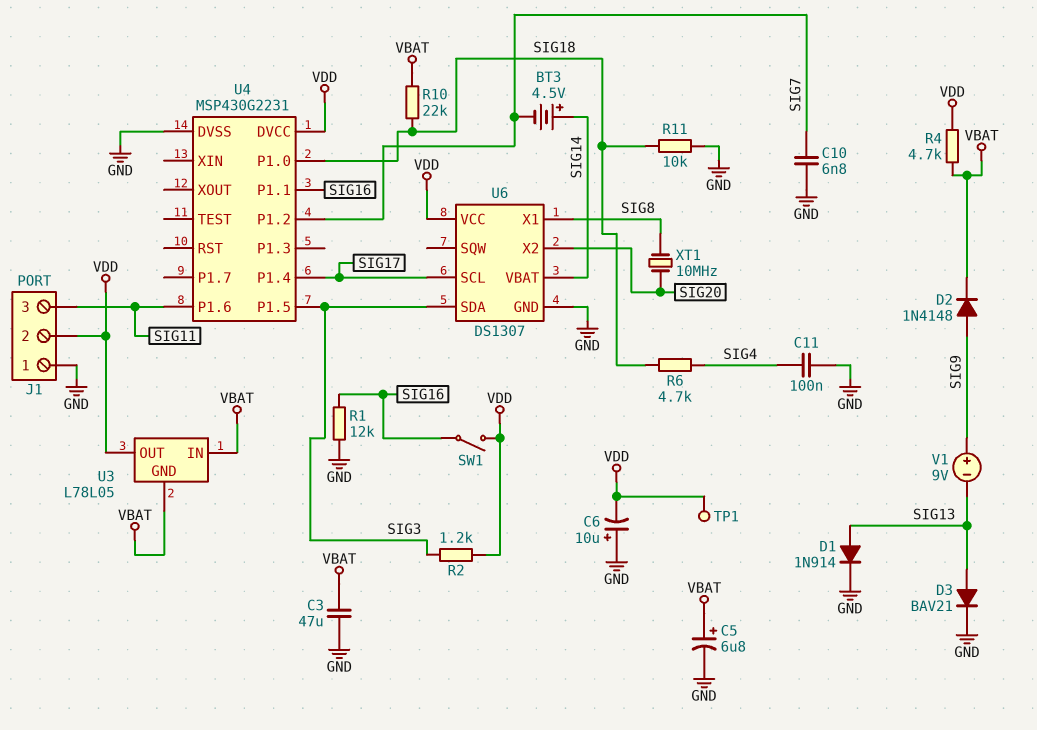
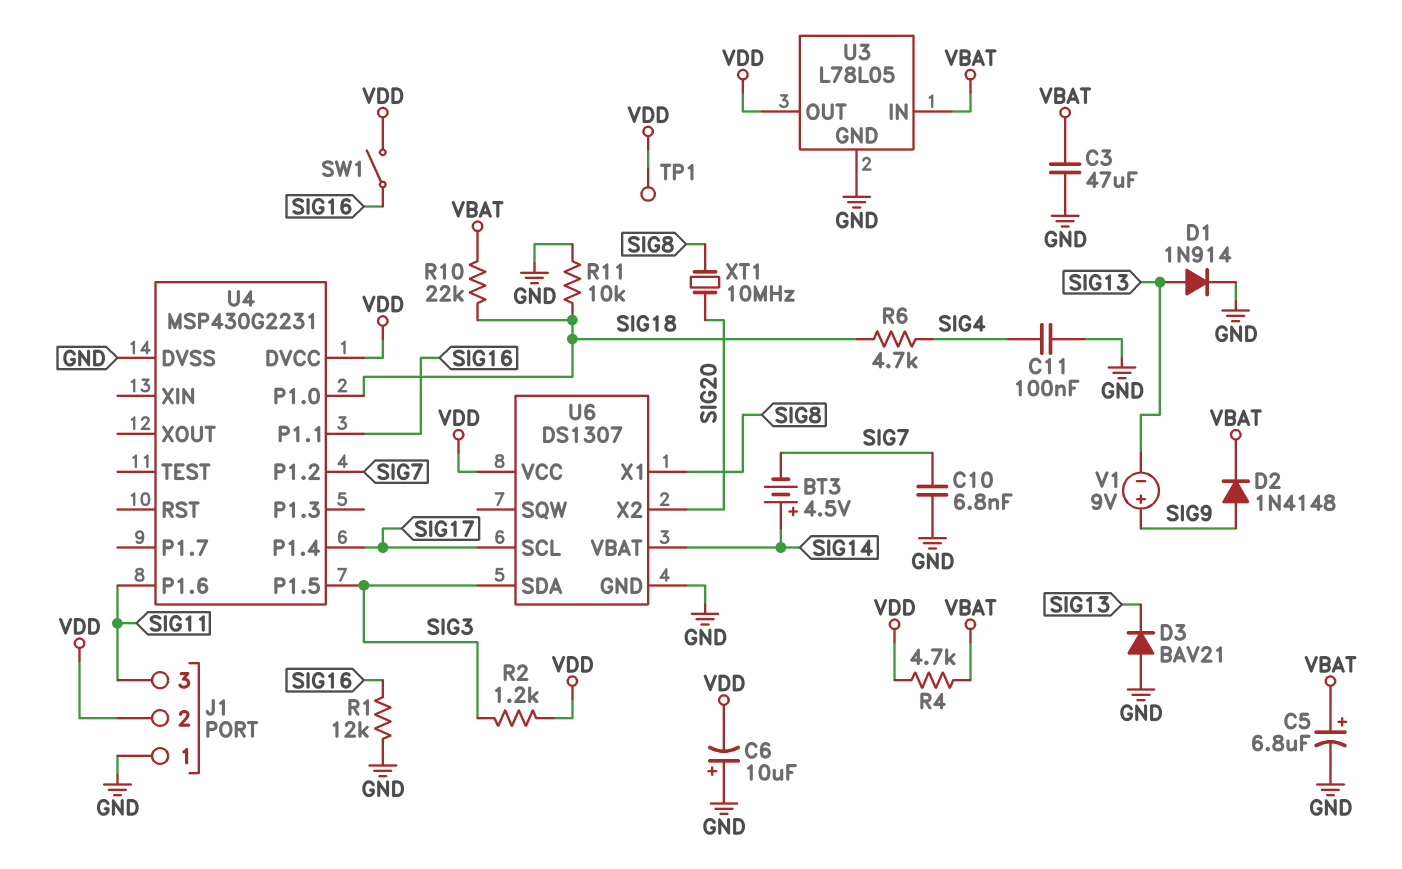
D3: diode BAV21 (A SIG13, K GND) -> diode BAV21 (A GND, K SIG13)
U3 pin GND: VBAT -> GND

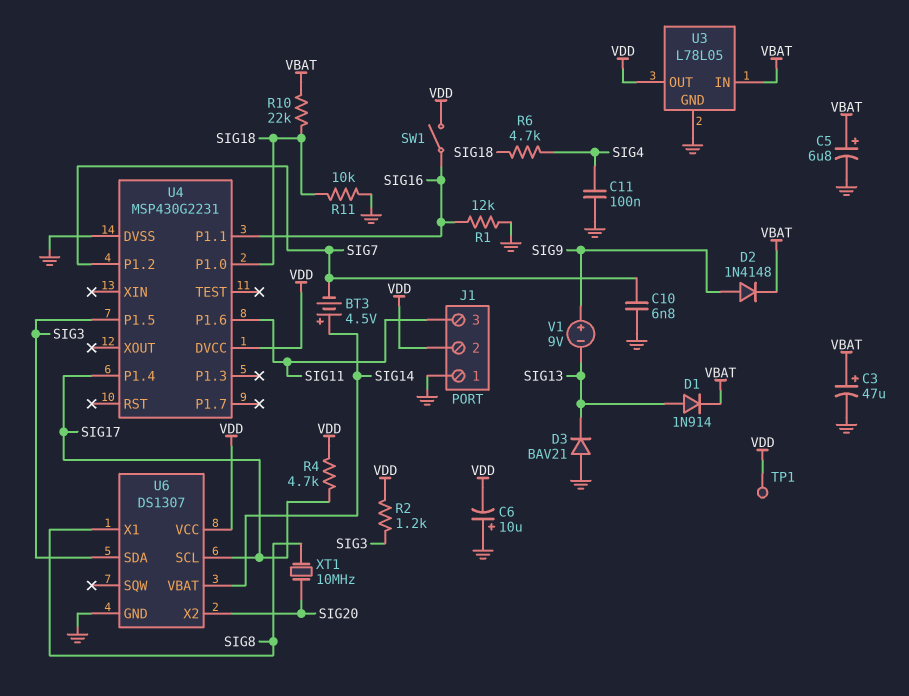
C3: 47uF (GND, VBAT) -> 47uF (plus VBAT, minus GND)
D1: diode 1N914 (A SIG13, K GND) -> diode 1N914 (A SIG13, K VBAT)
R4: 4.7k (VBAT, VDD) -> 4.7k (SIG17, VDD)

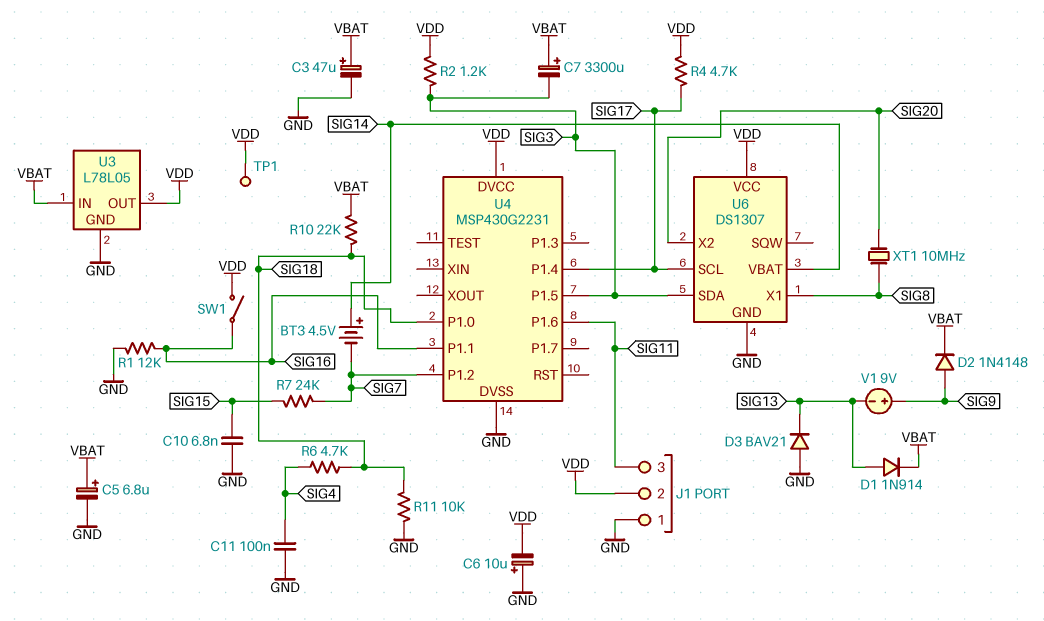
C7: none -> 3300uF (plus VBAT, minus SIG3)
C10: 6.8nF (GND, SIG7) -> 6.8nF (GND, SIG15)
R7: none -> 24k (SIG7, SIG15)

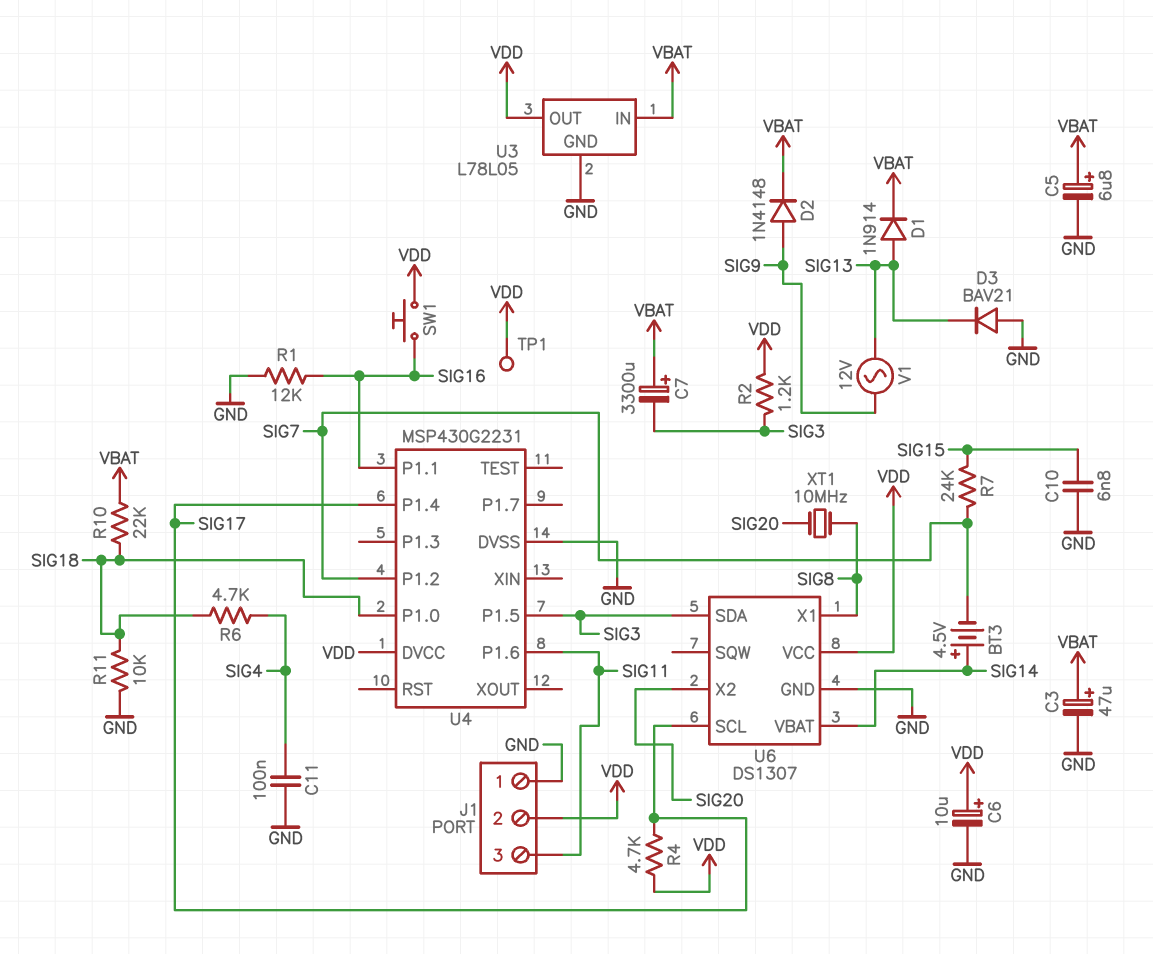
C6: 10uF (plus GND, minus VDD) -> 10uF (plus VDD, minus GND)
SW1: switch (SIG16, VDD) -> button (SIG16, VDD)
V1: 9V (plus SIG9, minus SIG13) -> AC 12V (SIG9, SIG13)

